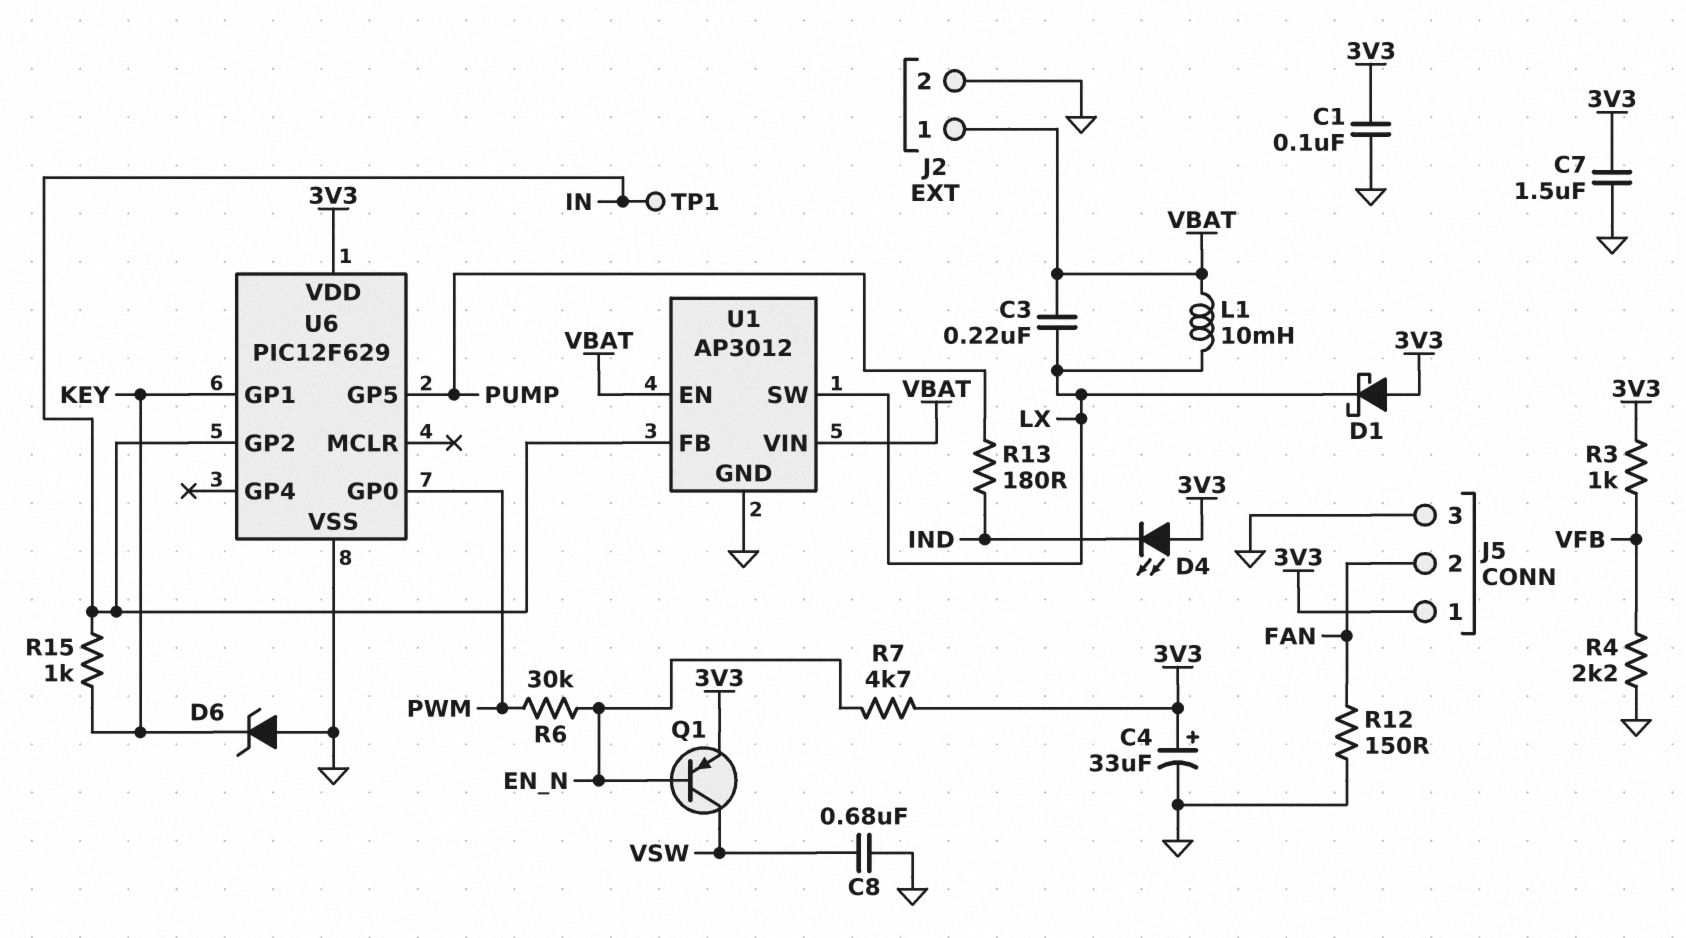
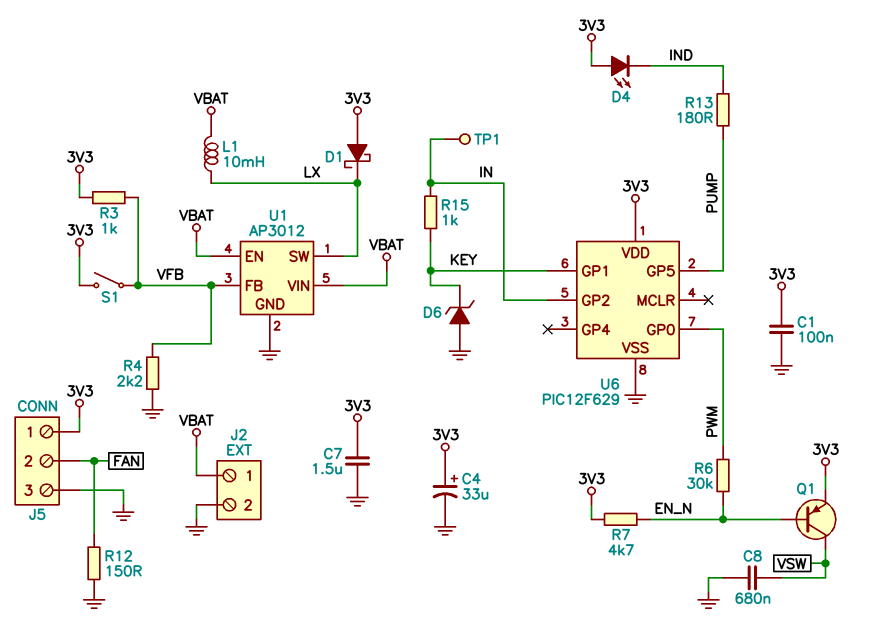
C3: 220nF (LX, VBAT) -> none
S1: none -> switch (3V3, VFB)
U1 pin FB: IN -> VFB

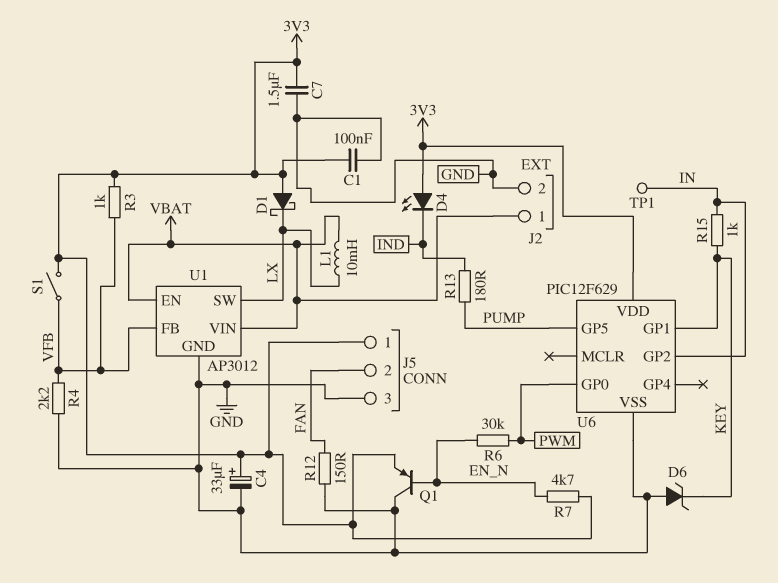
C8: 680nF (GND, VSW) -> none
Q1: PNP (B EN_N, C VSW, E 3V3) -> PNP (B EN_N, C GND, E 3V3)

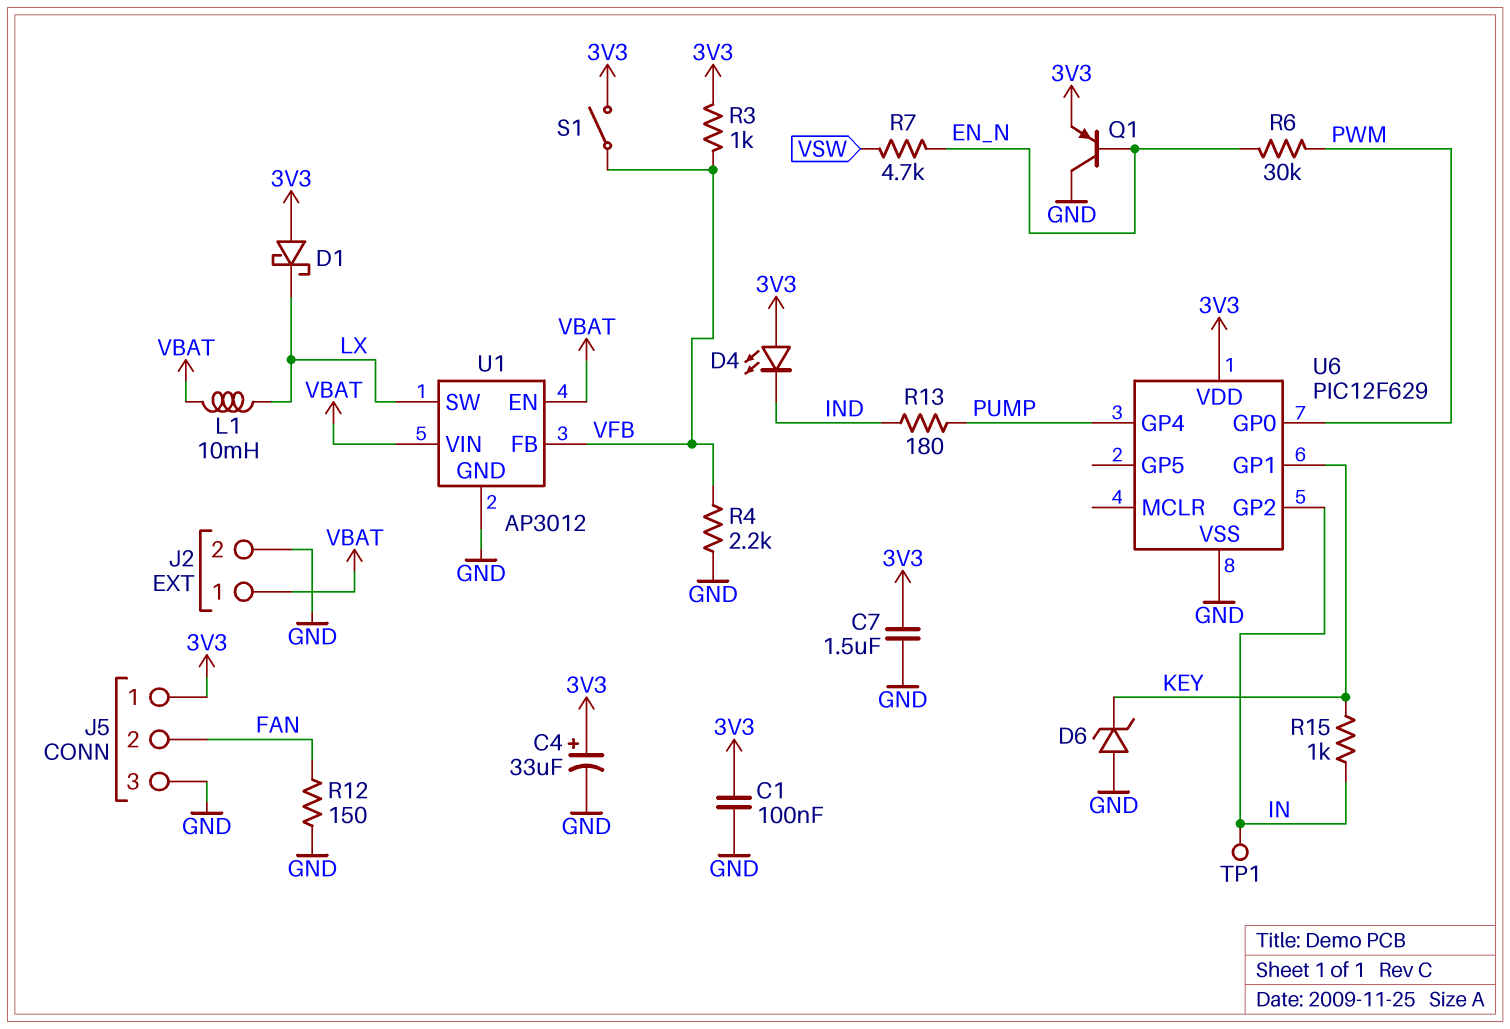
R7: 4.7k (3V3, EN_N) -> 4.7k (EN_N, VSW)
U6 pin GP4: none -> PUMP
U6 pin GP5: PUMP -> none

